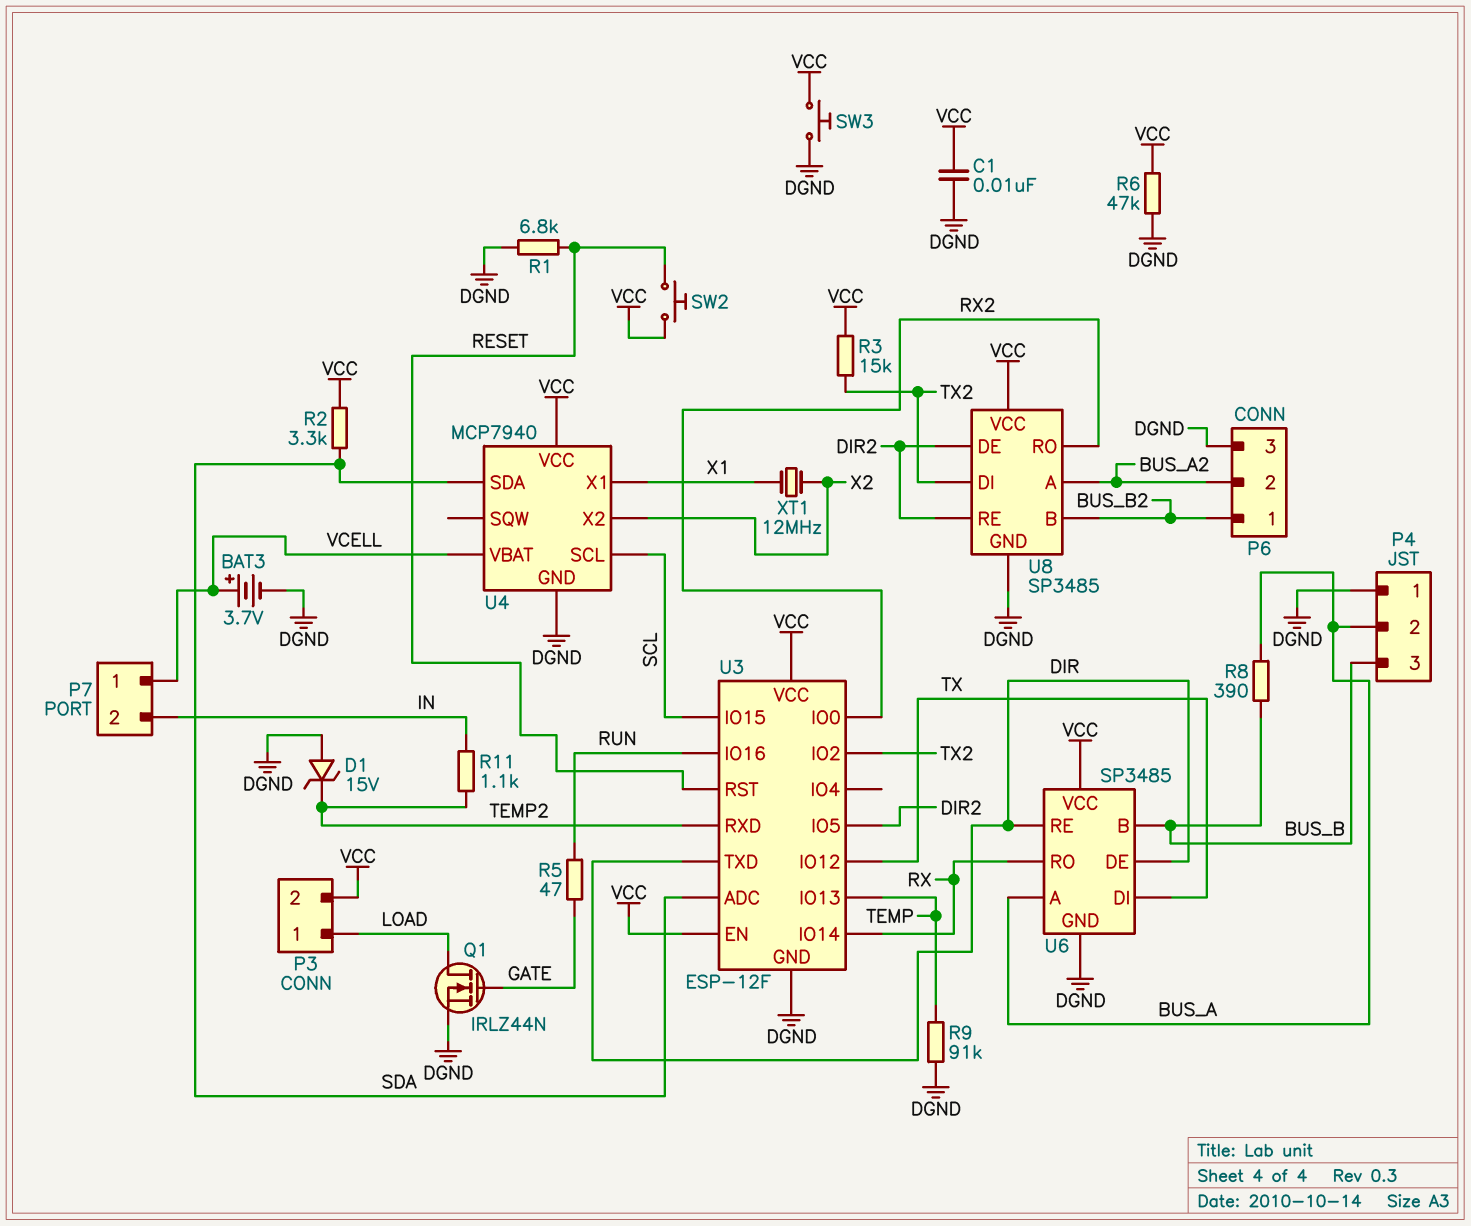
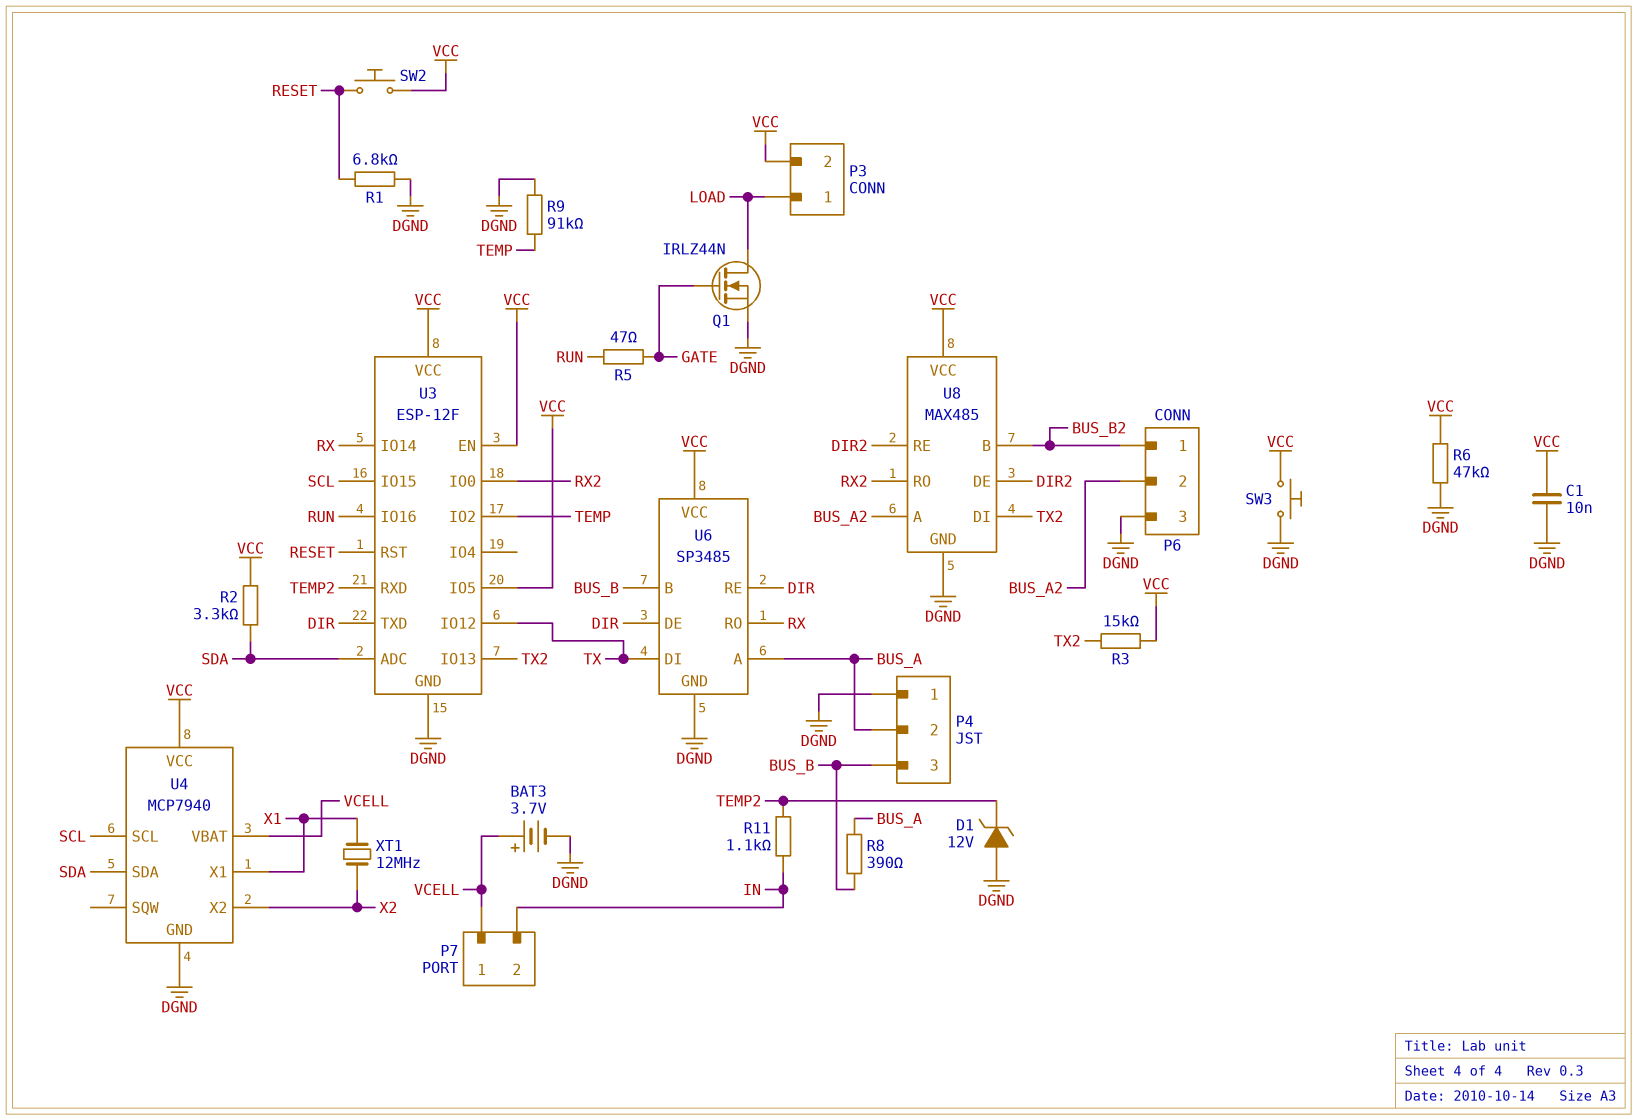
D1: zener 15V (A DGND, K TEMP2) -> zener 12V (A DGND, K TEMP2)
U3 pin IO2: TX2 -> TEMP
U3 pin IO5: DIR2 -> VCC
U3 pin IO13: TEMP -> TX2
U8: SP3485 -> MAX485

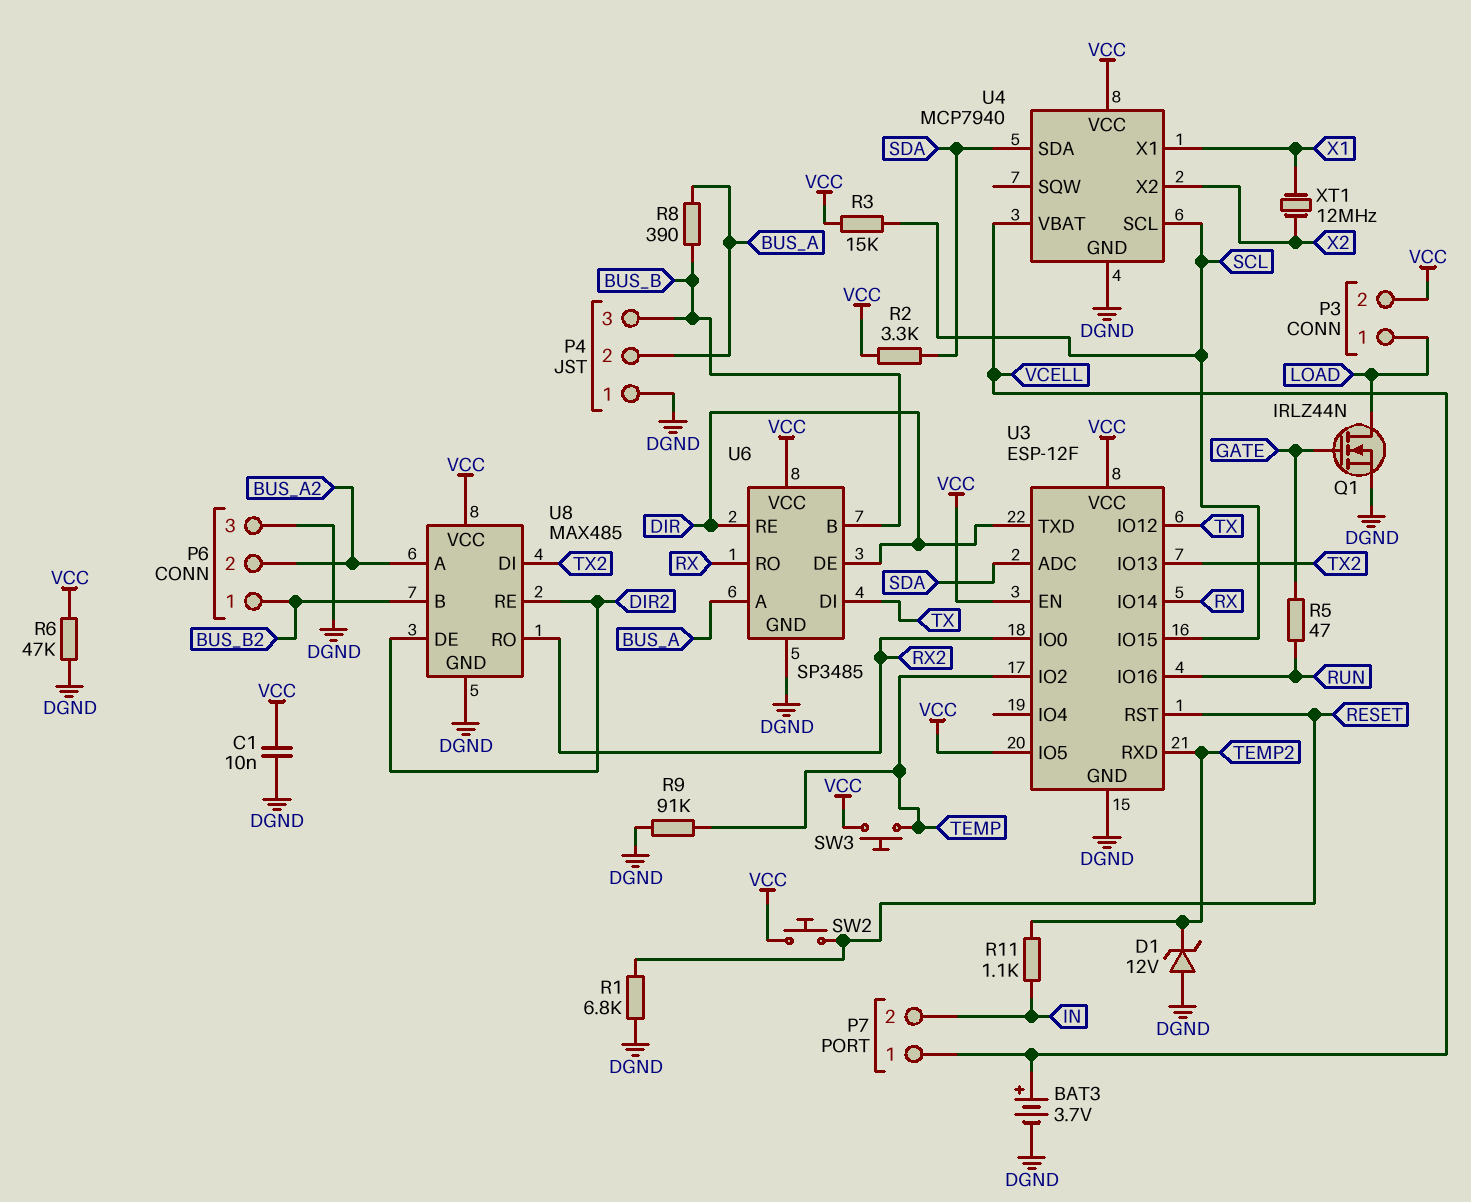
R3: 15k (TX2, VCC) -> 15k (SCL, VCC)
SW3: button (DGND, VCC) -> button (TEMP, VCC)

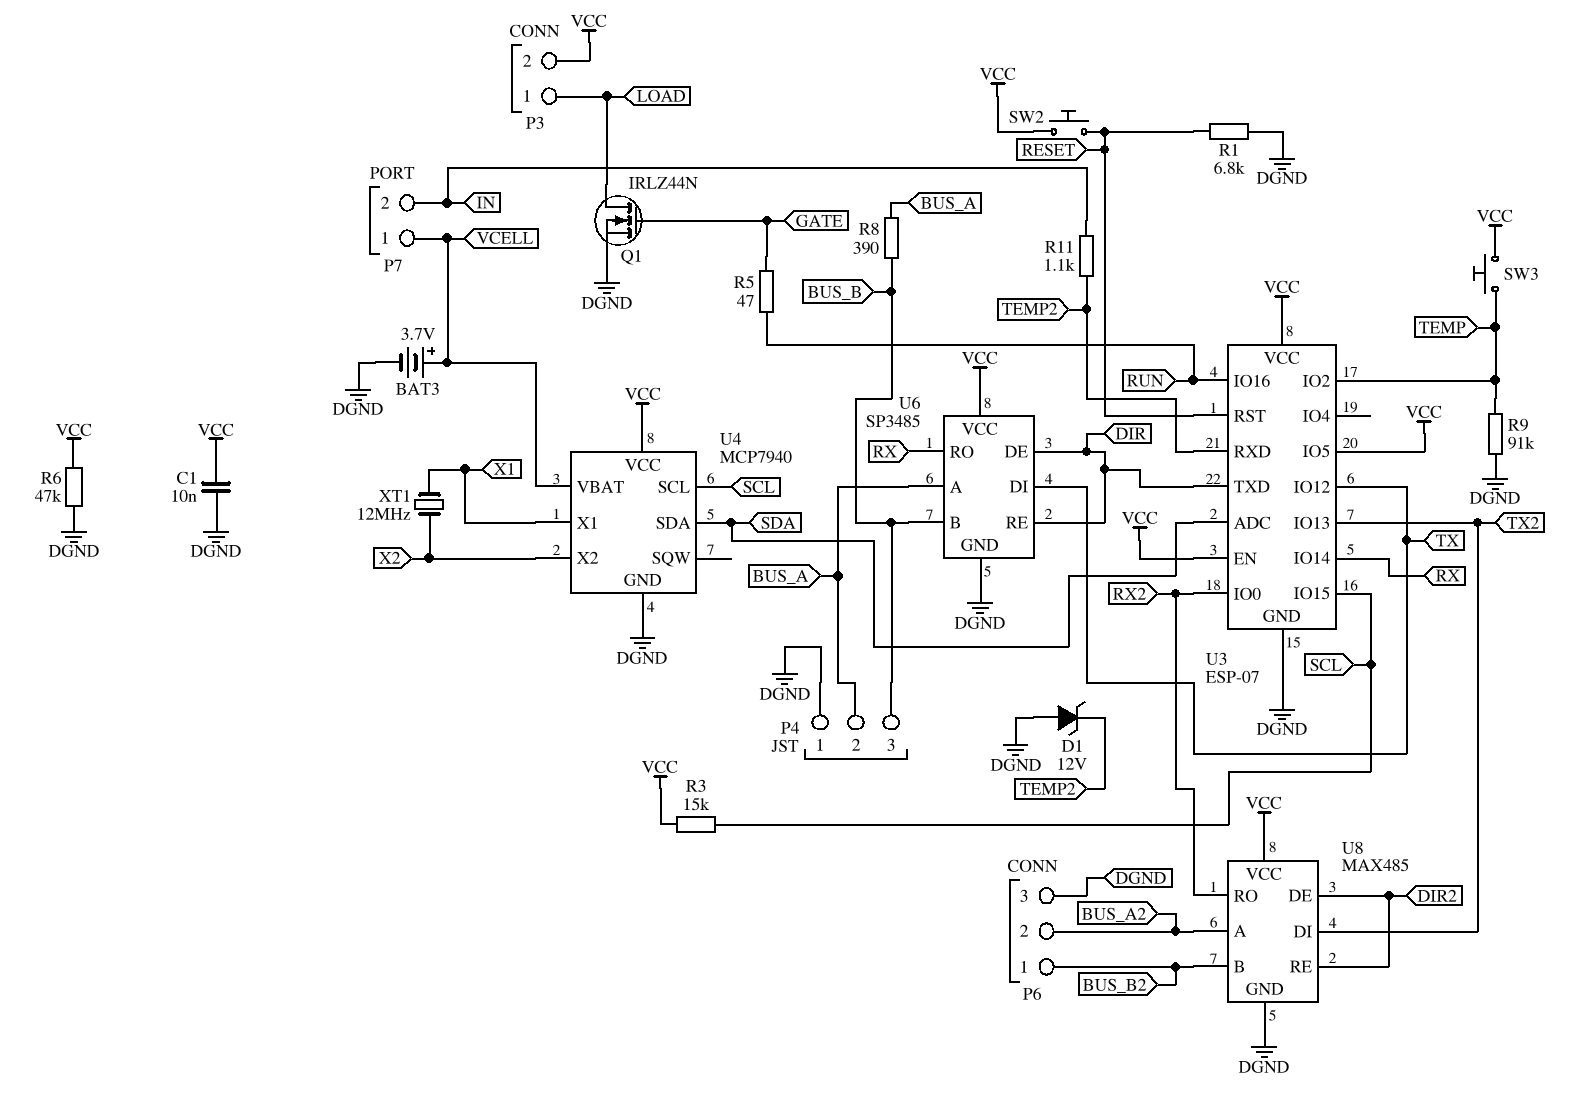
R2: 3.3k (SDA, VCC) -> none
U3: ESP-12F -> ESP-07

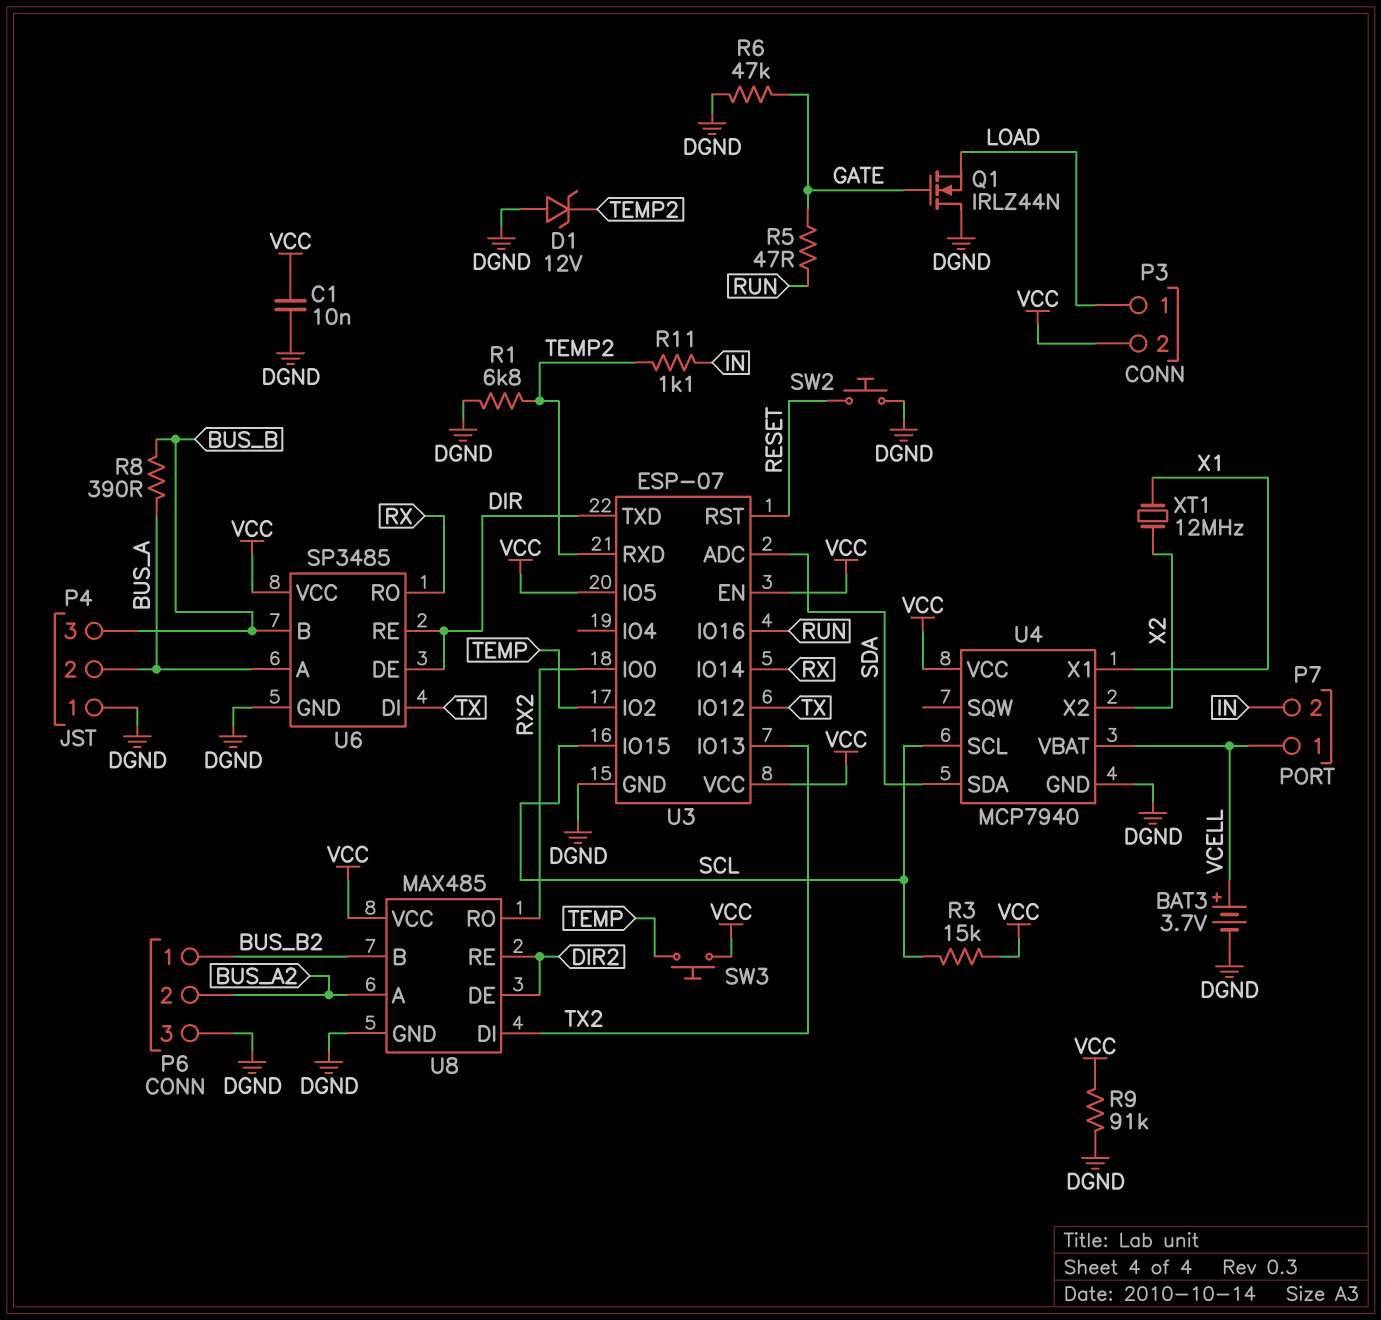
Q1: NMOS IRLZ44N (G GATE, D LOAD, S DGND) -> NMOS IRLZ44N (G GATE, D DGND, S LOAD)
R1: 6.8k (DGND, RESET) -> 6.8k (DGND, TEMP2)
R6: 47k (DGND, VCC) -> 47k (DGND, GATE)
R9: 91k (DGND, TEMP) -> 91k (DGND, VCC)
SW2: button (RESET, VCC) -> button (DGND, RESET)

